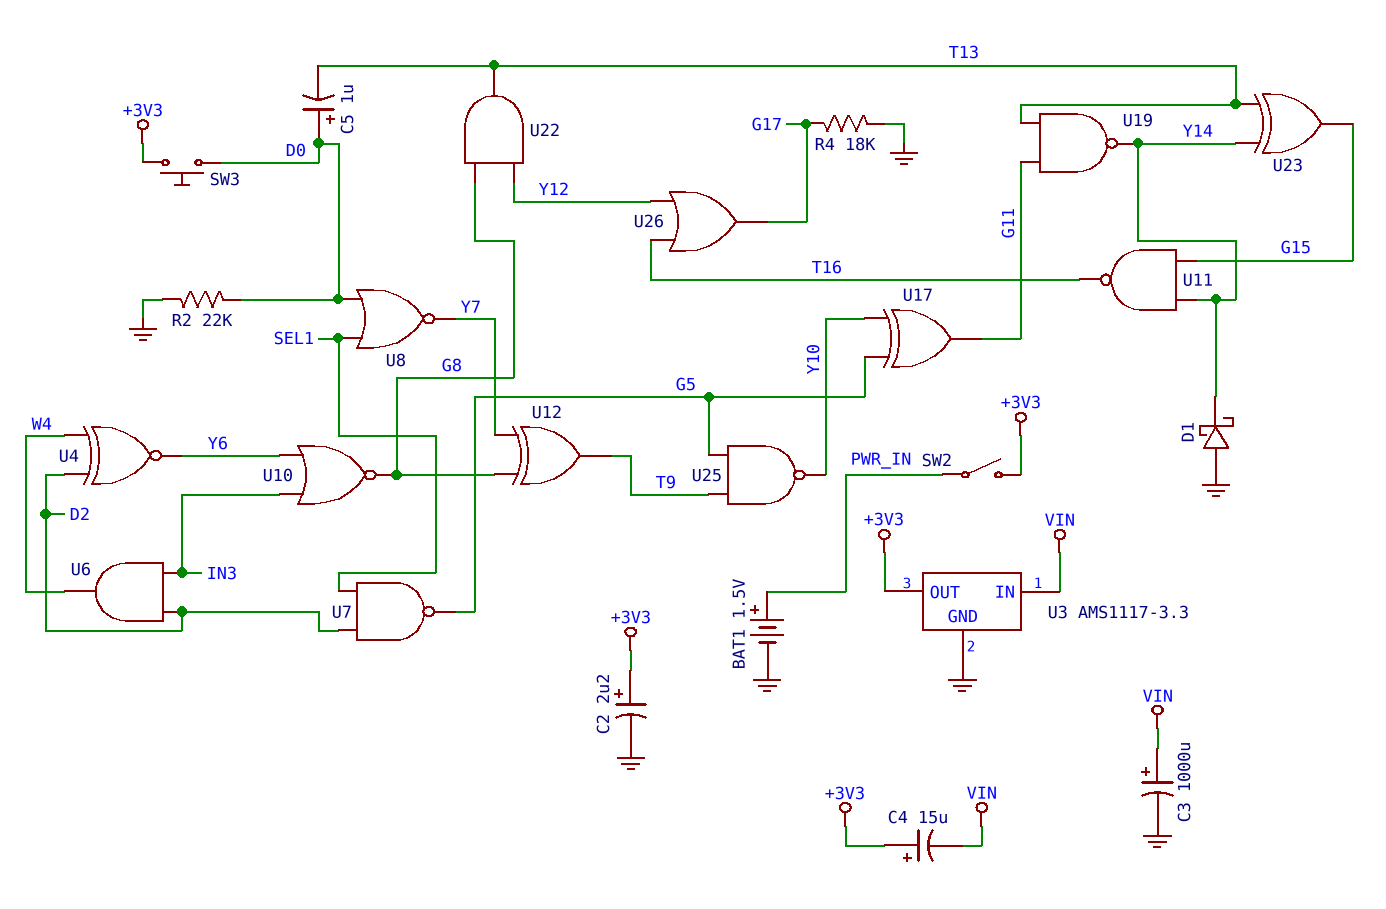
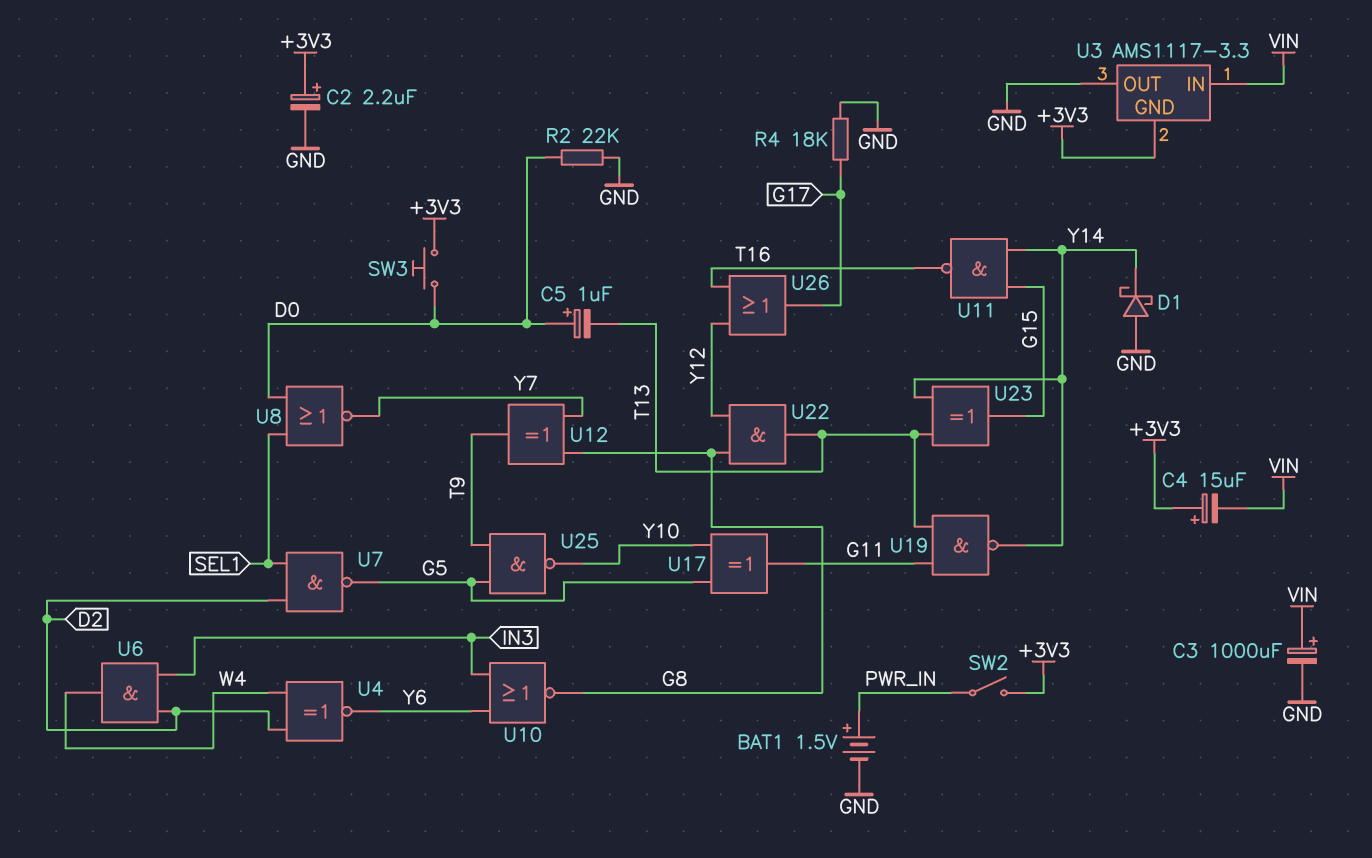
U3 pin GND: GND -> +3V3
U3 pin OUT: +3V3 -> GND

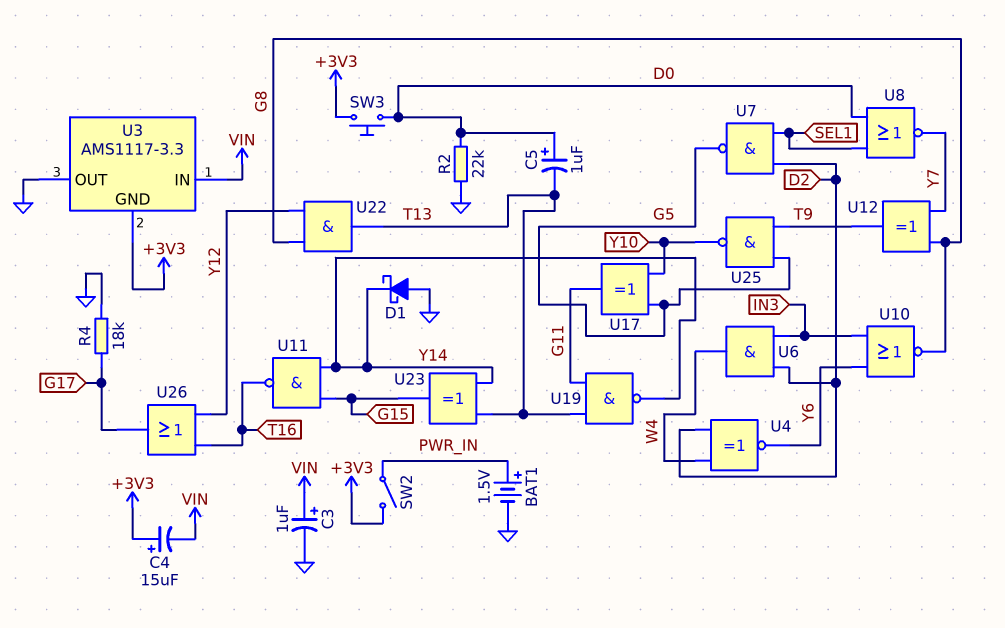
C2: 2.2uF (plus +3V3, minus GND) -> none
C3: 1000uF (plus VIN, minus GND) -> 1uF (plus VIN, minus GND)

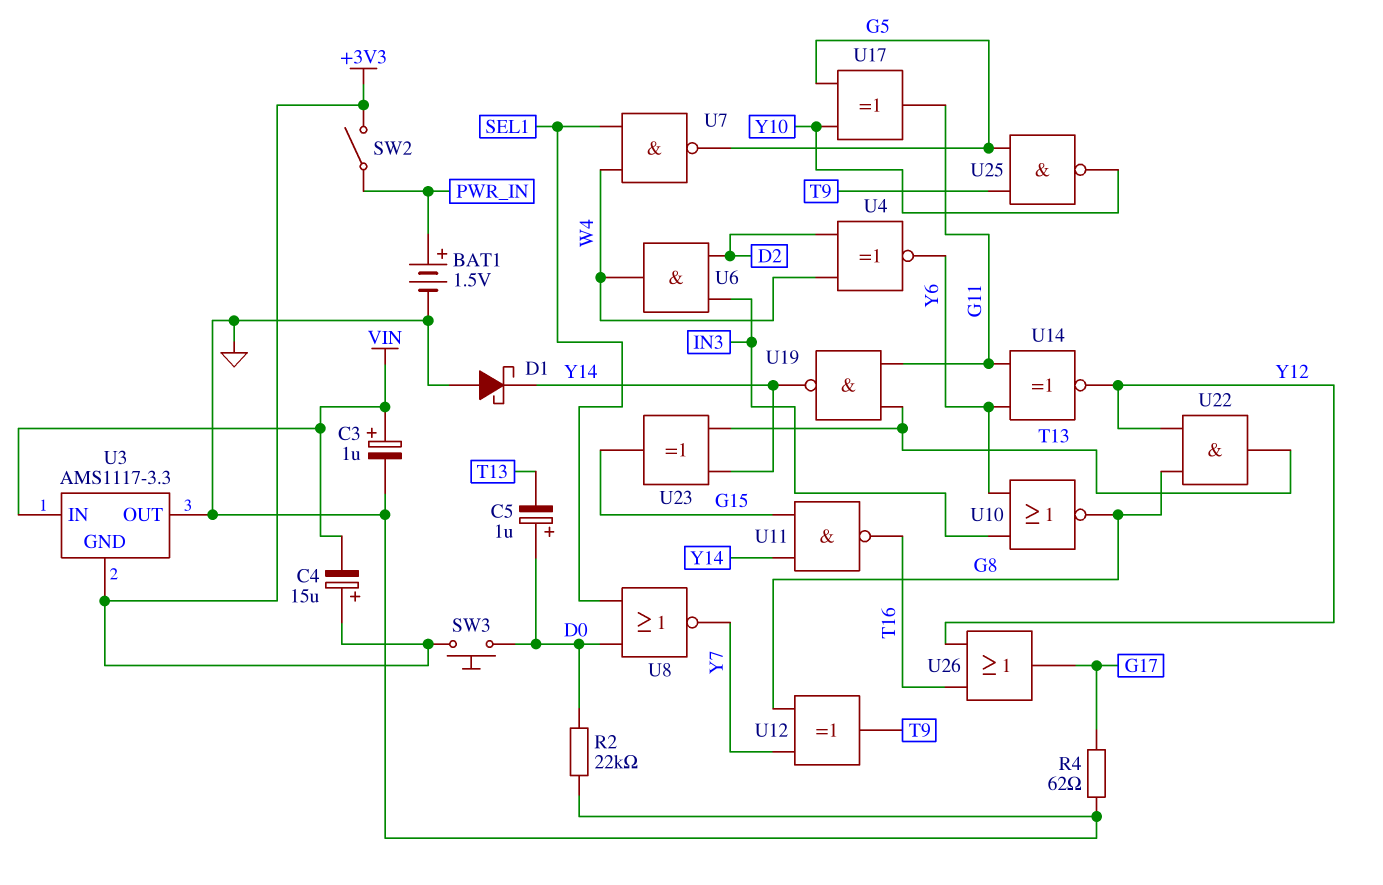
R4: 18k (G17, GND) -> 62 (G17, GND)
U7: NAND (in D2, in SEL1, out G5) -> NAND (in SEL1, in W4, out G5)
U14: none -> XNOR (in G11, in Y6, out Y12)

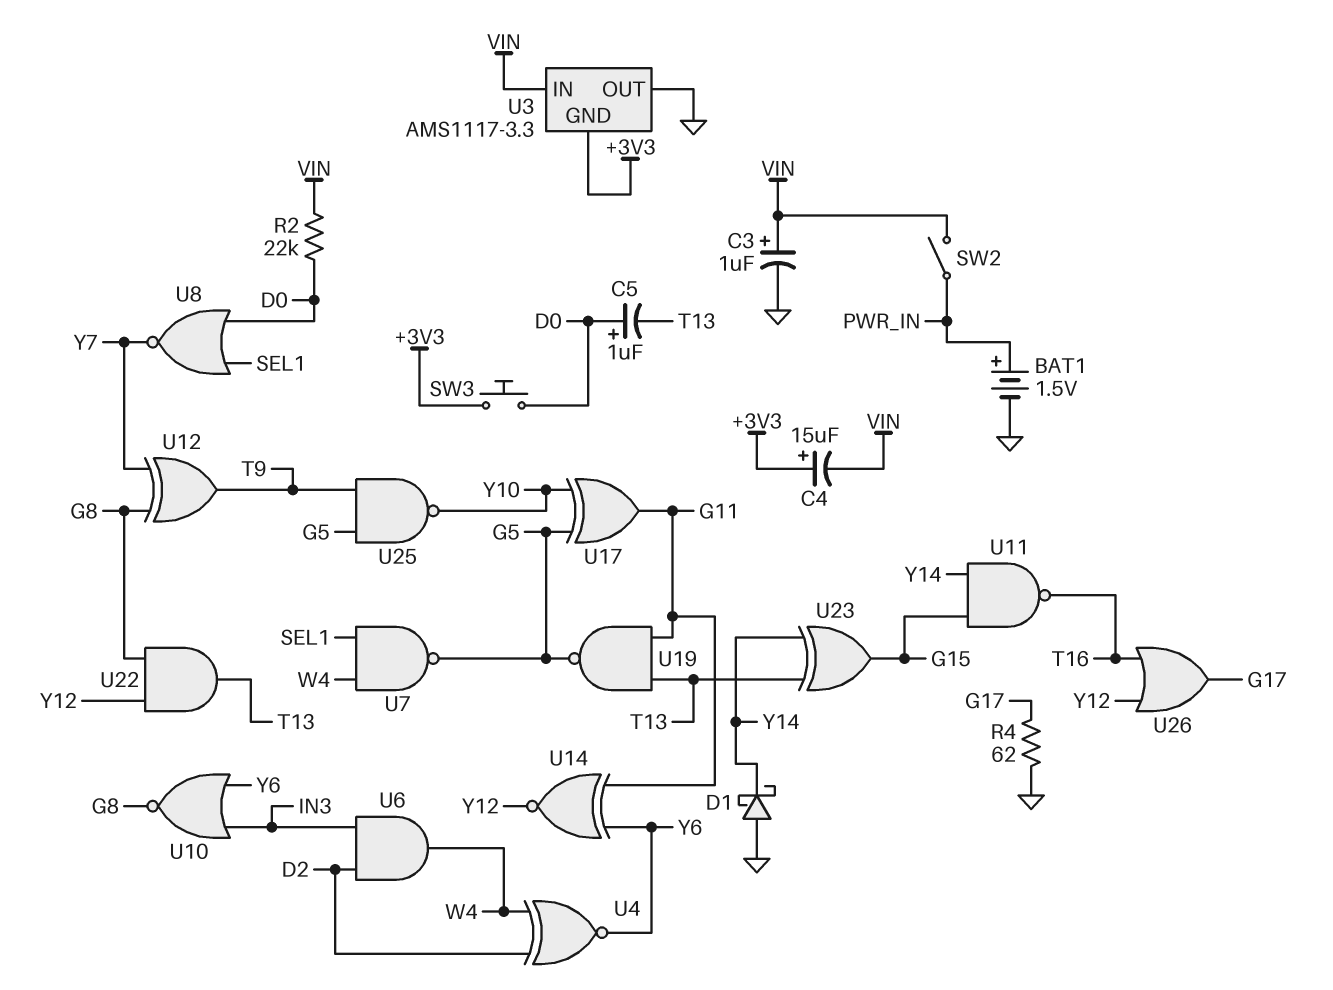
R2: 22k (D0, GND) -> 22k (D0, VIN)
SW2: switch (+3V3, PWR_IN) -> switch (PWR_IN, VIN)
U19: NAND (in G11, in T13, out Y14) -> NAND (in G11, in T13, out G5)

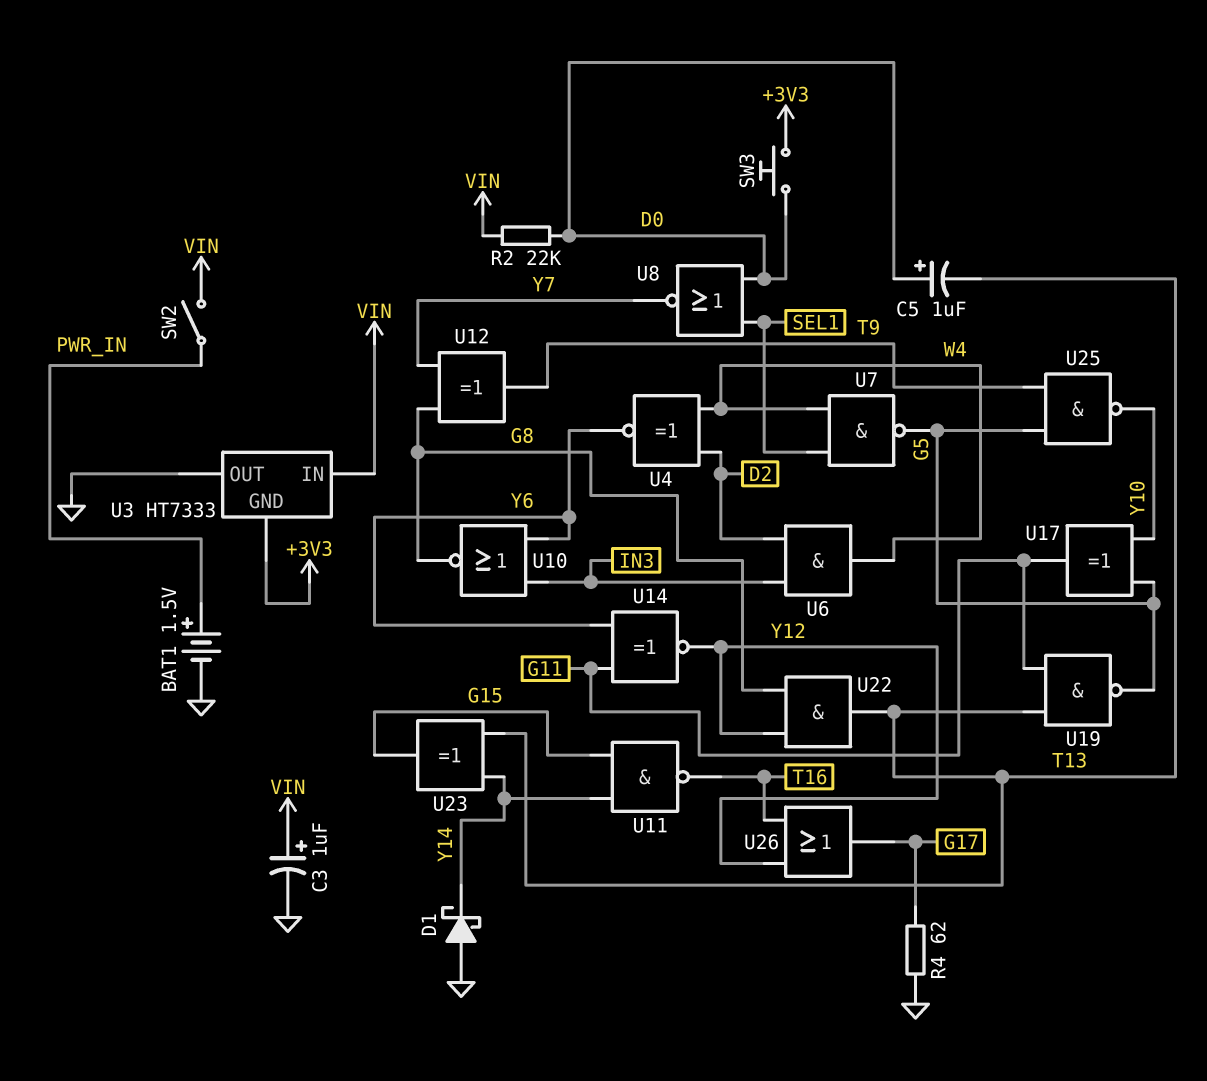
C4: 15uF (plus +3V3, minus VIN) -> none
U3: AMS1117-3.3 -> HT7333

